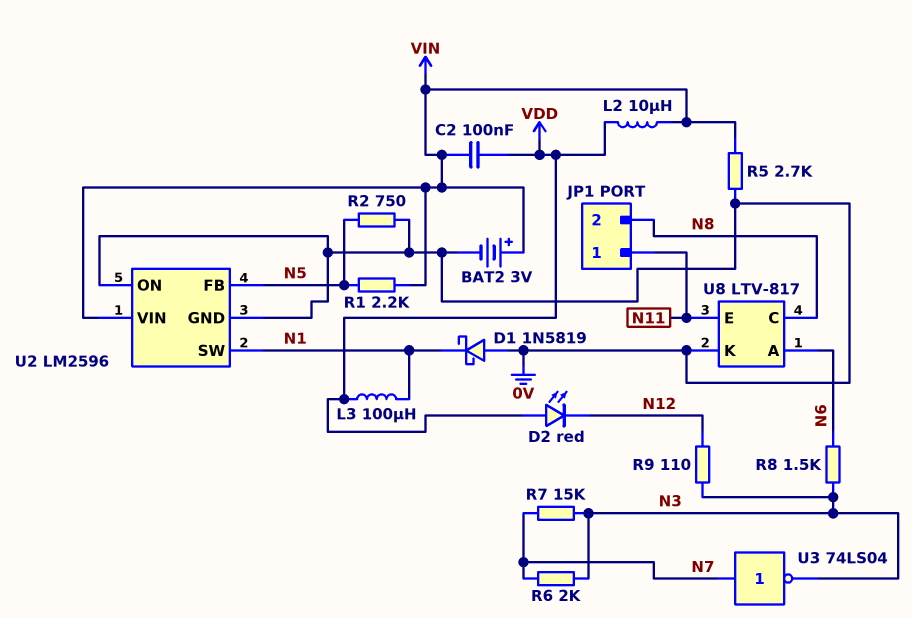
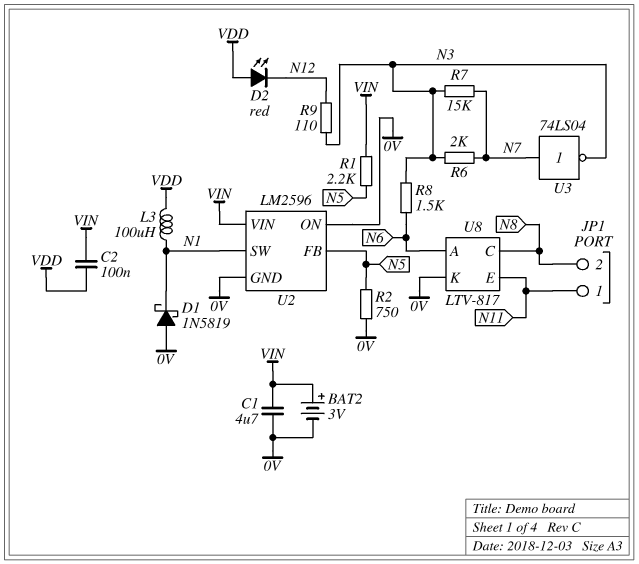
C1: none -> 4.7uF (0V, VIN)
L2: 10uH (VDD, VIN) -> none
R5: 2.7k (0V, VIN) -> none

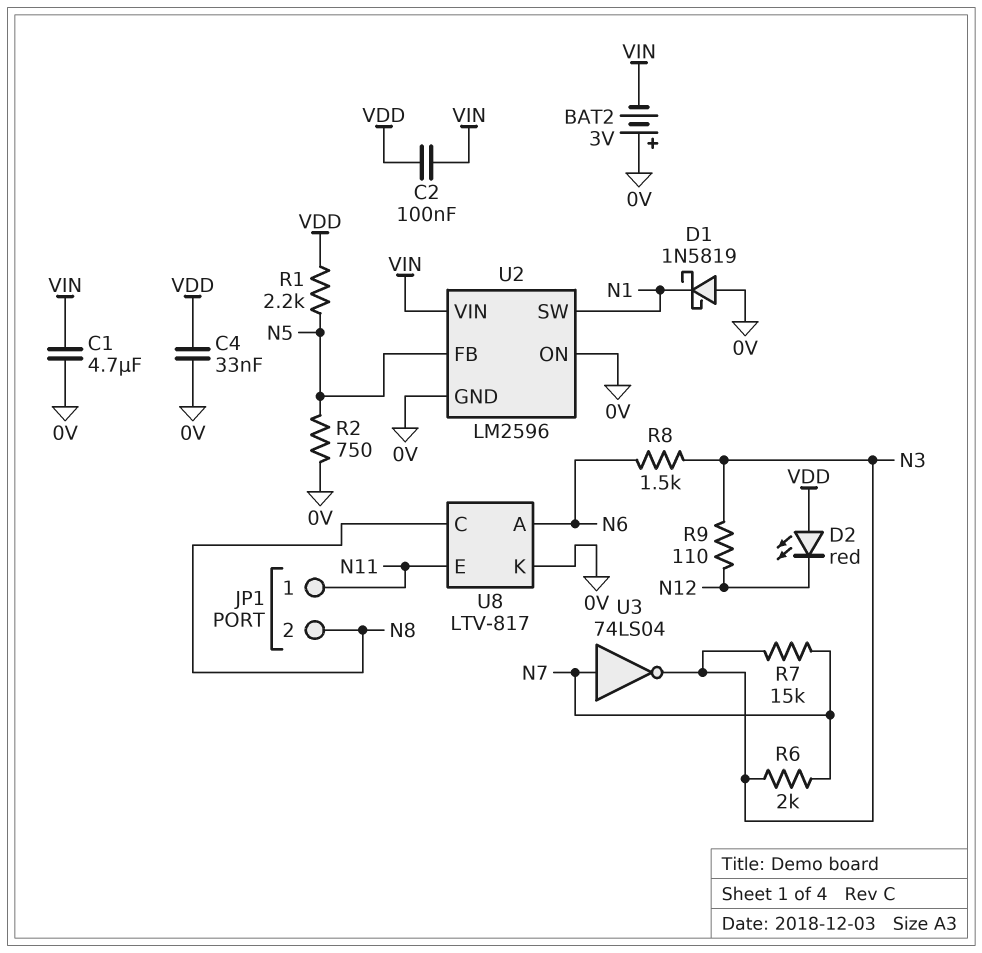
BAT2: 3V (plus VIN, minus 0V) -> 3V (plus 0V, minus VIN)
C4: none -> 33nF (0V, VDD)
L3: 100uH (N1, VDD) -> none
R1: 2.2k (N5, VIN) -> 2.2k (N5, VDD)

